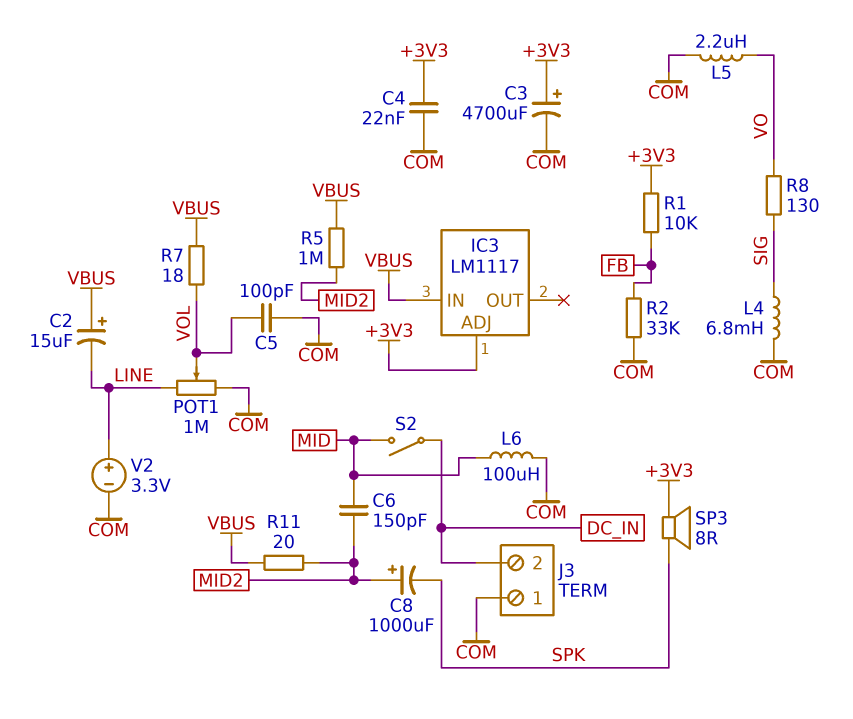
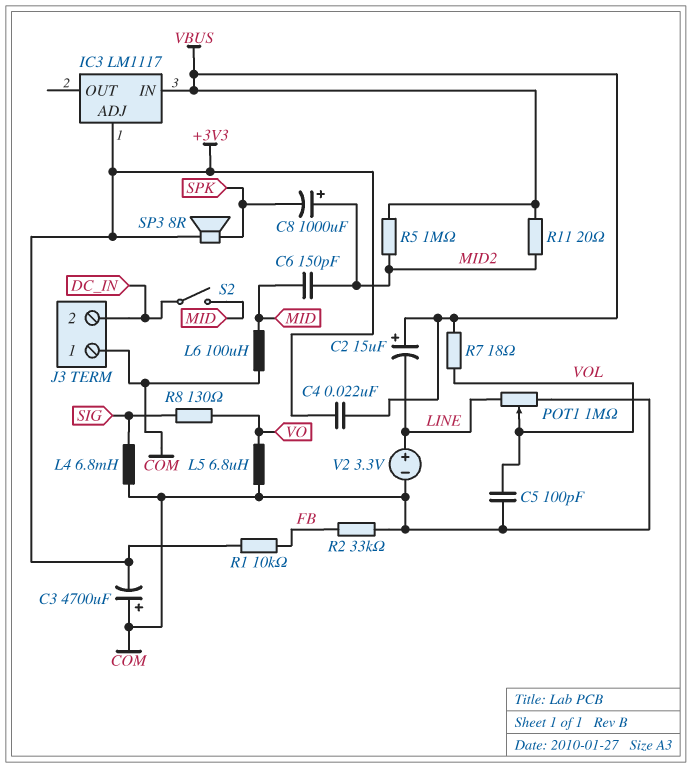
C3: 4700uF (plus +3V3, minus COM) -> 4700uF (plus COM, minus +3V3)
C4: 22nF (+3V3, COM) -> 22nF (+3V3, VBUS)
L5: 2.2uH (COM, VO) -> 6.8uH (COM, VO)

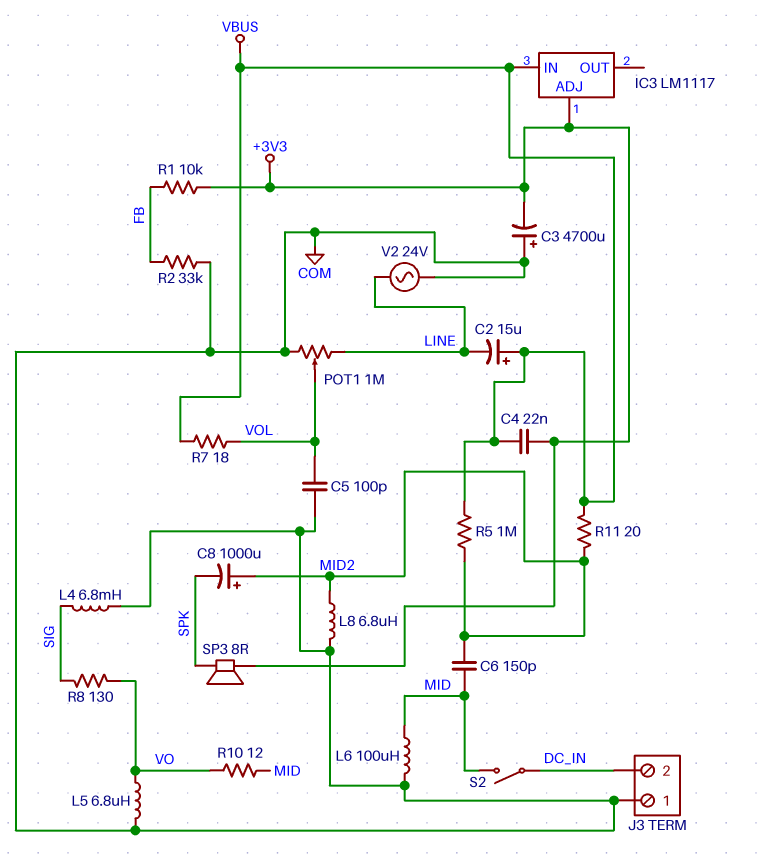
L8: none -> 6.8uH (COM, MID2)
R10: none -> 12 (MID, VO)
V2: 3.3V (plus LINE, minus COM) -> AC 24V (COM, LINE)

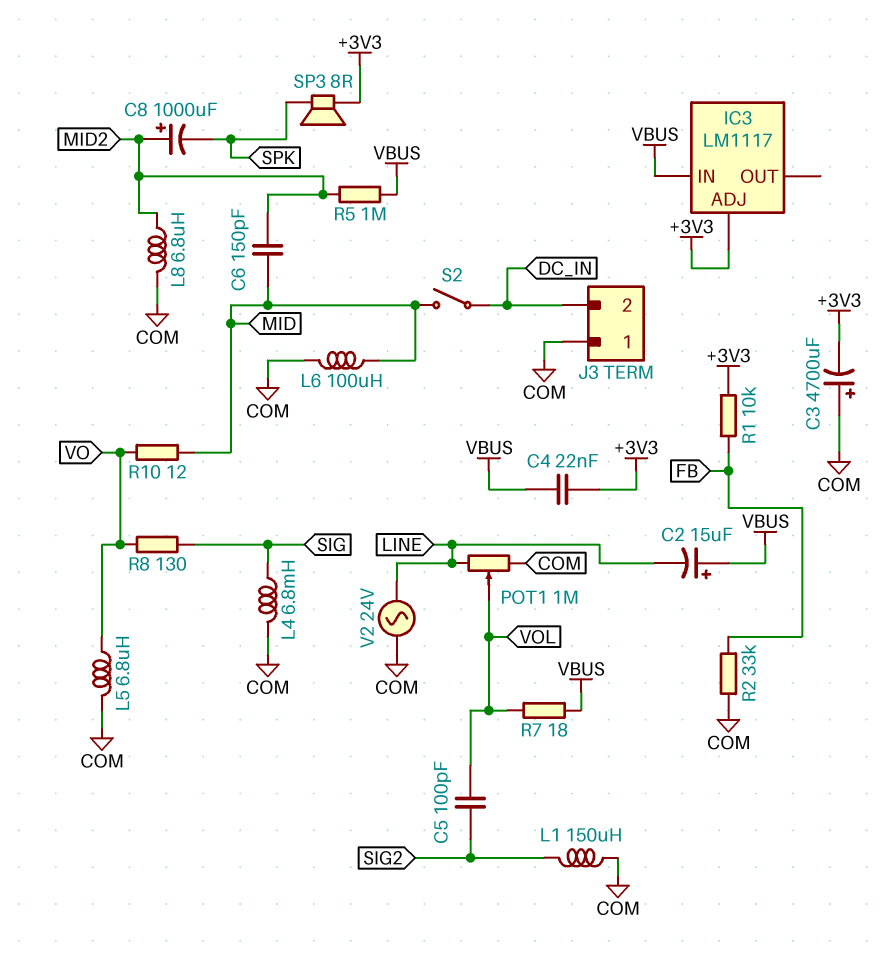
C5: 100pF (COM, VOL) -> 100pF (SIG2, VOL)
L1: none -> 150uH (COM, SIG2)
R11: 20 (MID2, VBUS) -> none

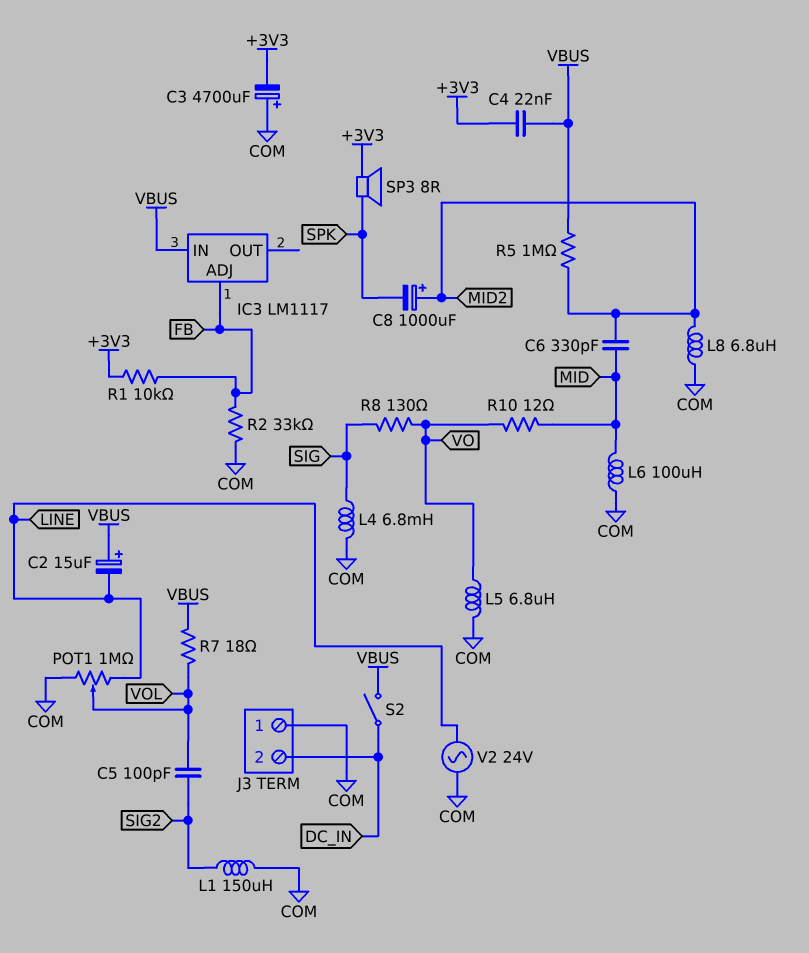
C6: 150pF (MID, MID2) -> 330pF (MID, MID2)
IC3 pin ADJ: +3V3 -> FB
S2: switch (DC_IN, MID) -> switch (DC_IN, VBUS)

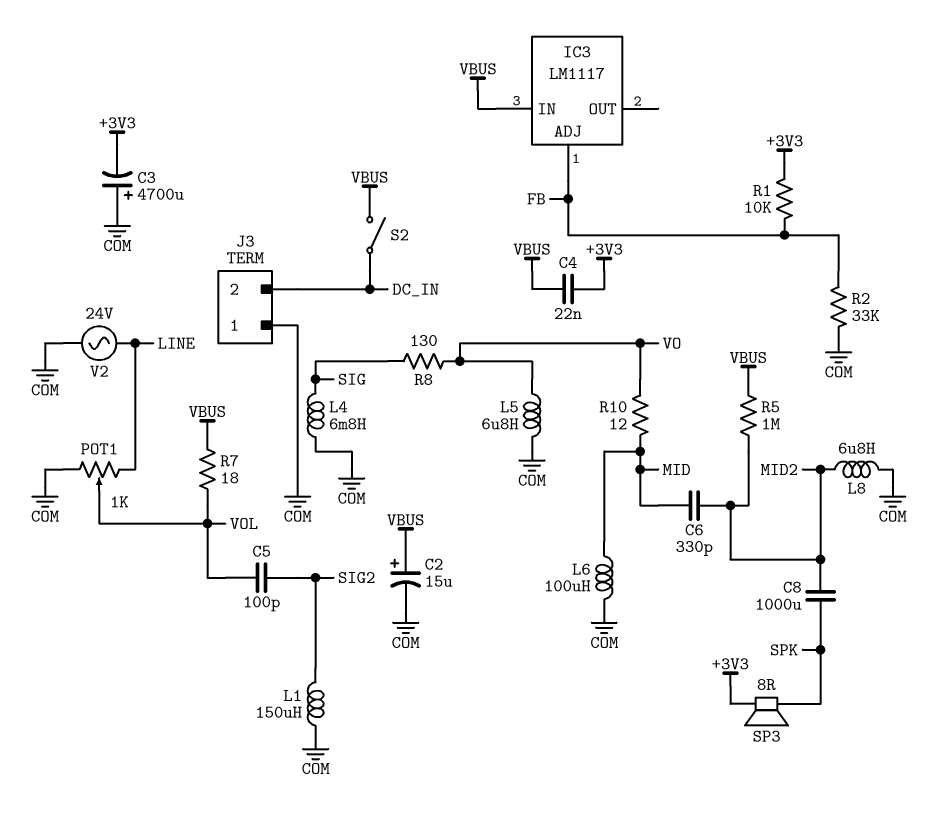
C2: 15uF (plus VBUS, minus LINE) -> 15uF (plus VBUS, minus COM)
C8: 1000uF (plus MID2, minus SPK) -> 1000uF (MID2, SPK)
POT1: 1M (COM, LINE, wiper VOL) -> 1k (COM, LINE, wiper VOL)

